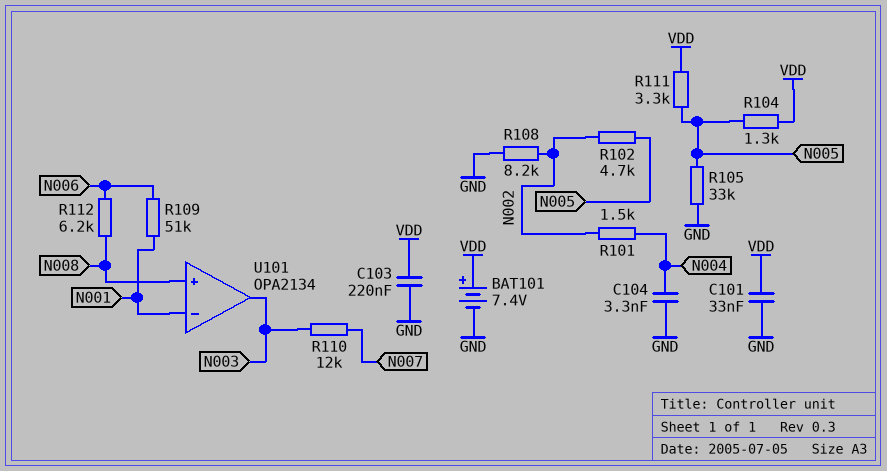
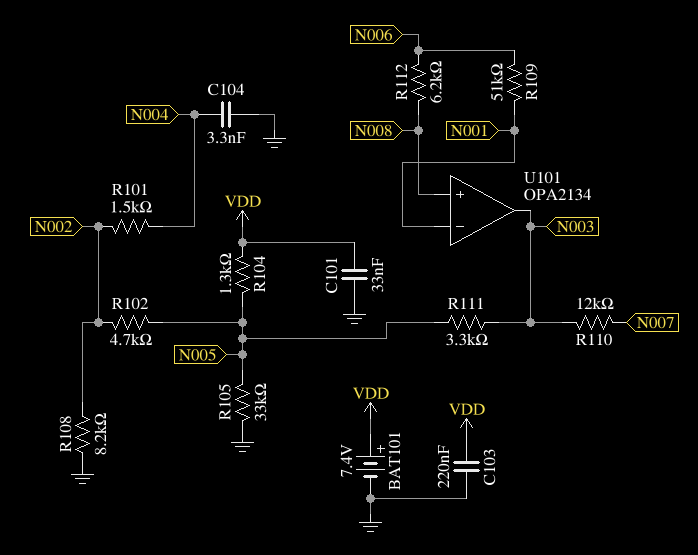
R111: 3.3k (N005, VDD) -> 3.3k (N003, N005)

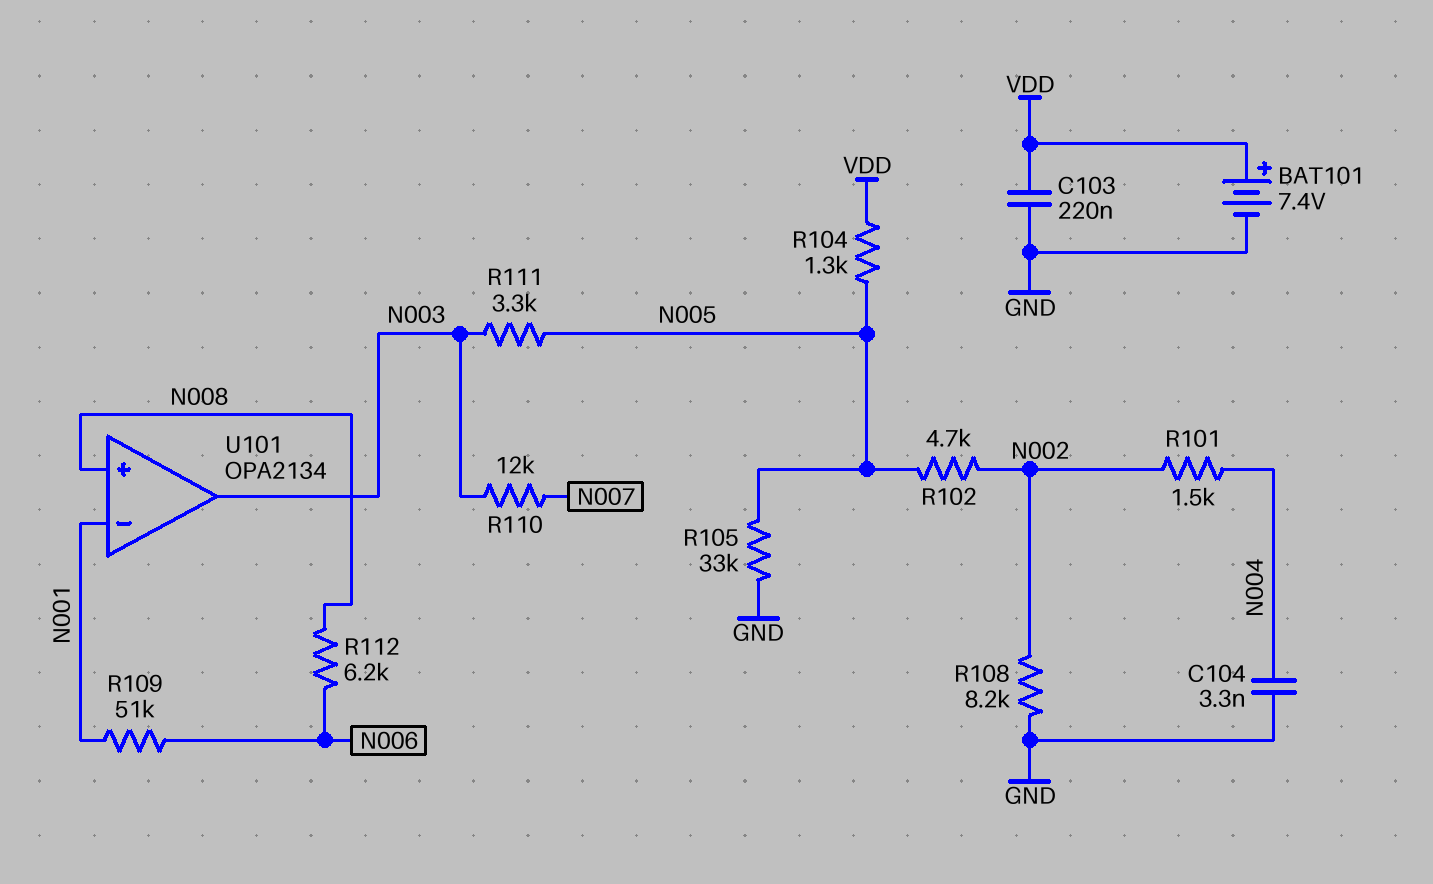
C101: 33nF (GND, VDD) -> none

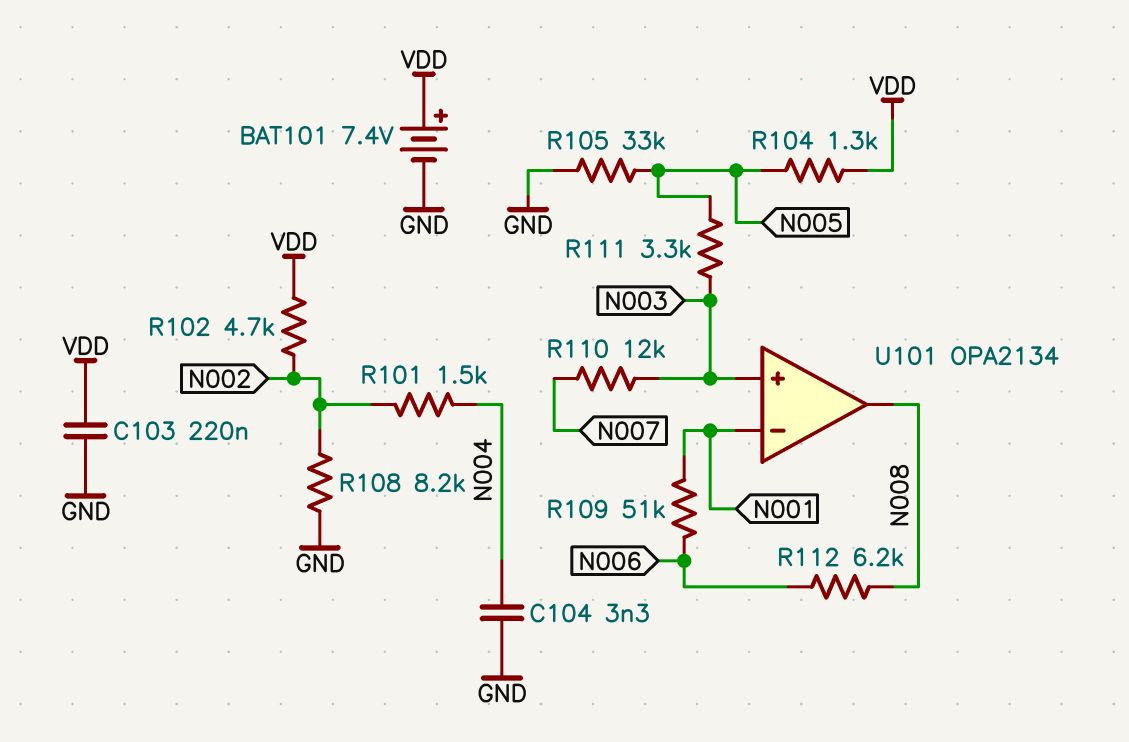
R102: 4.7k (N002, N005) -> 4.7k (N002, VDD)
U101 pin in+: N008 -> N003
U101 pin out: N003 -> N008

